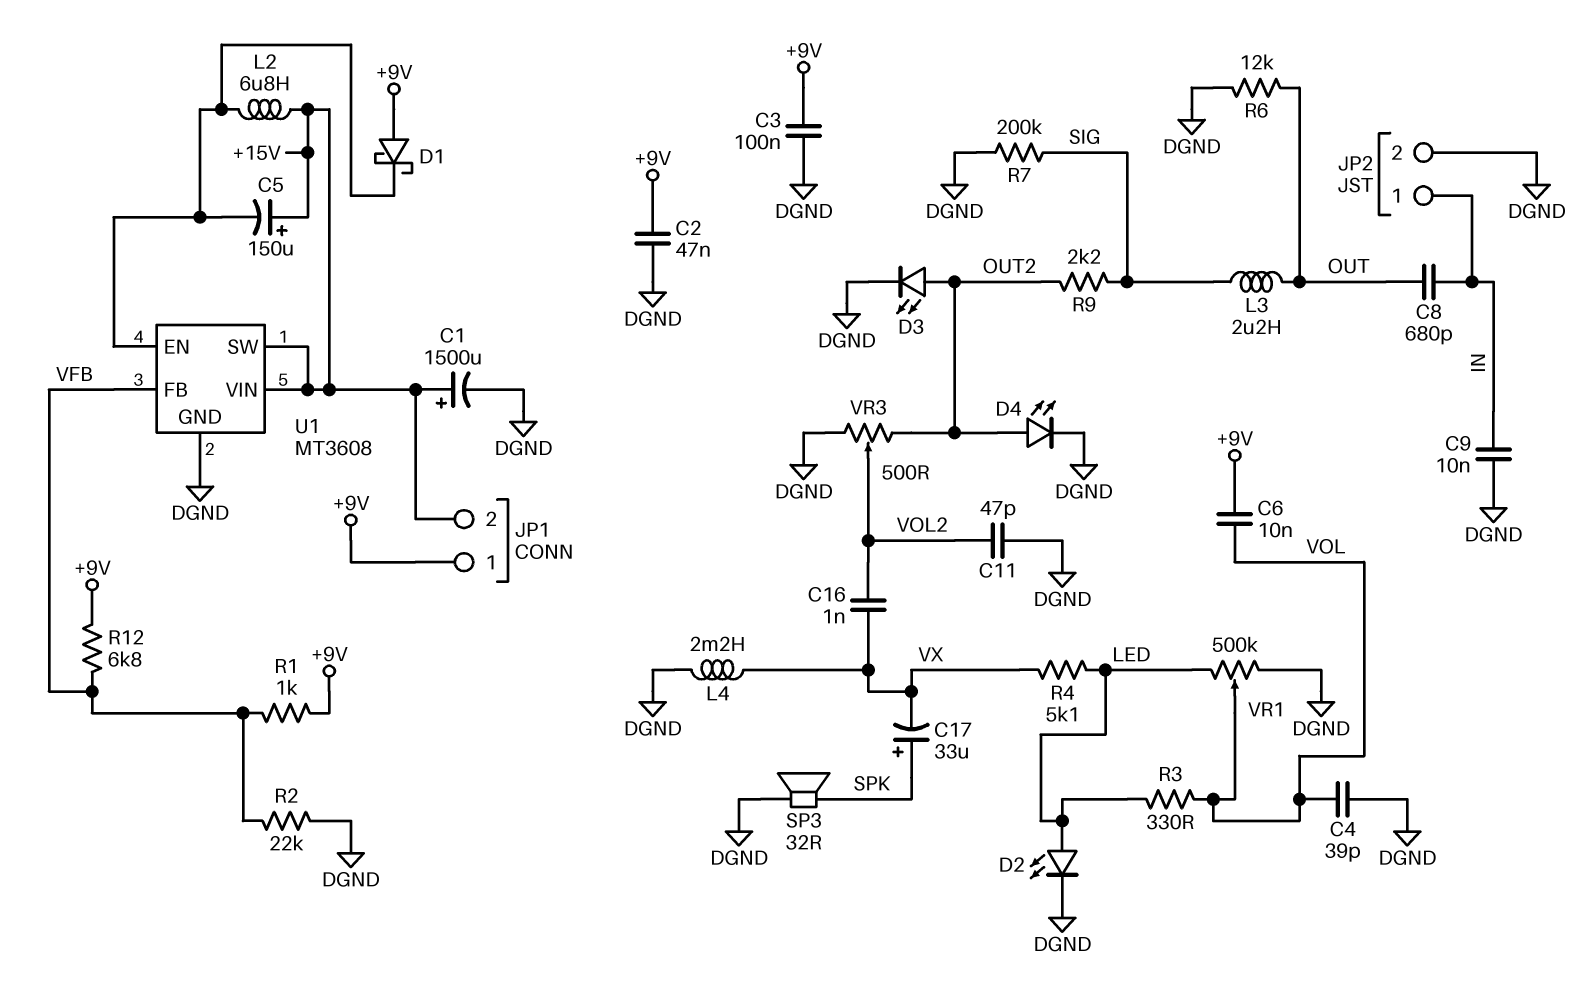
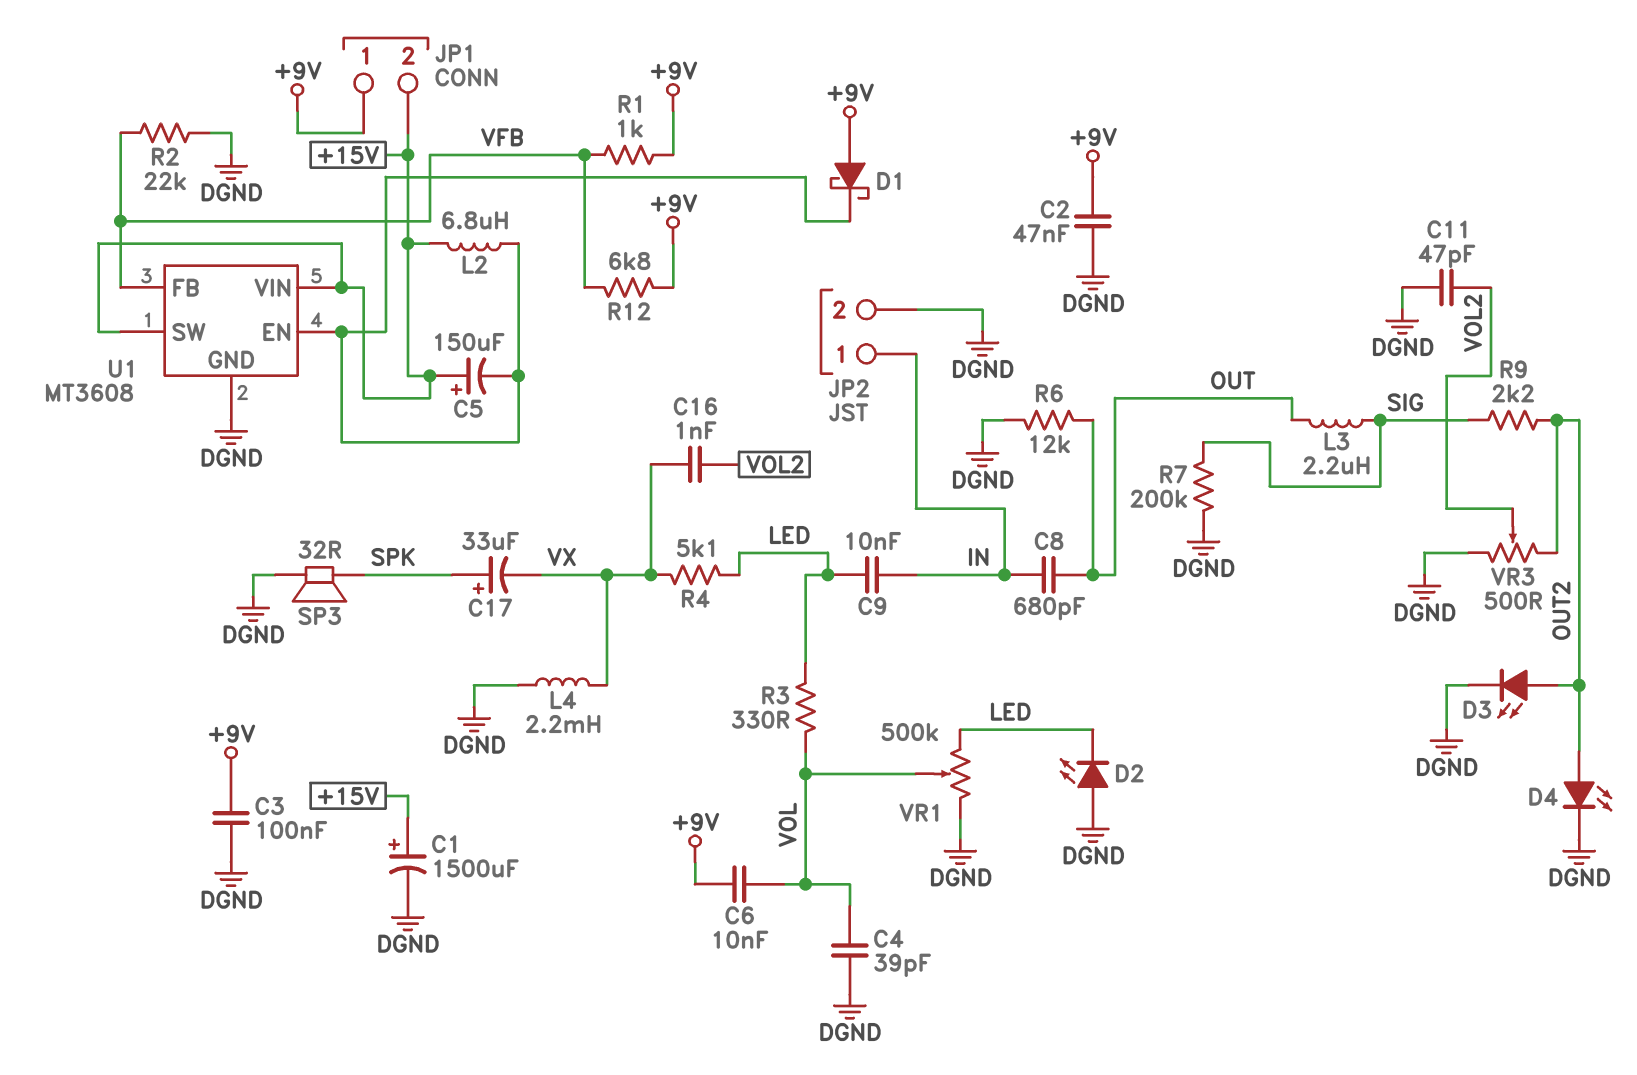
C9: 10nF (DGND, IN) -> 10nF (IN, LED)
D2: LED (A LED, K DGND) -> LED (A DGND, K LED)

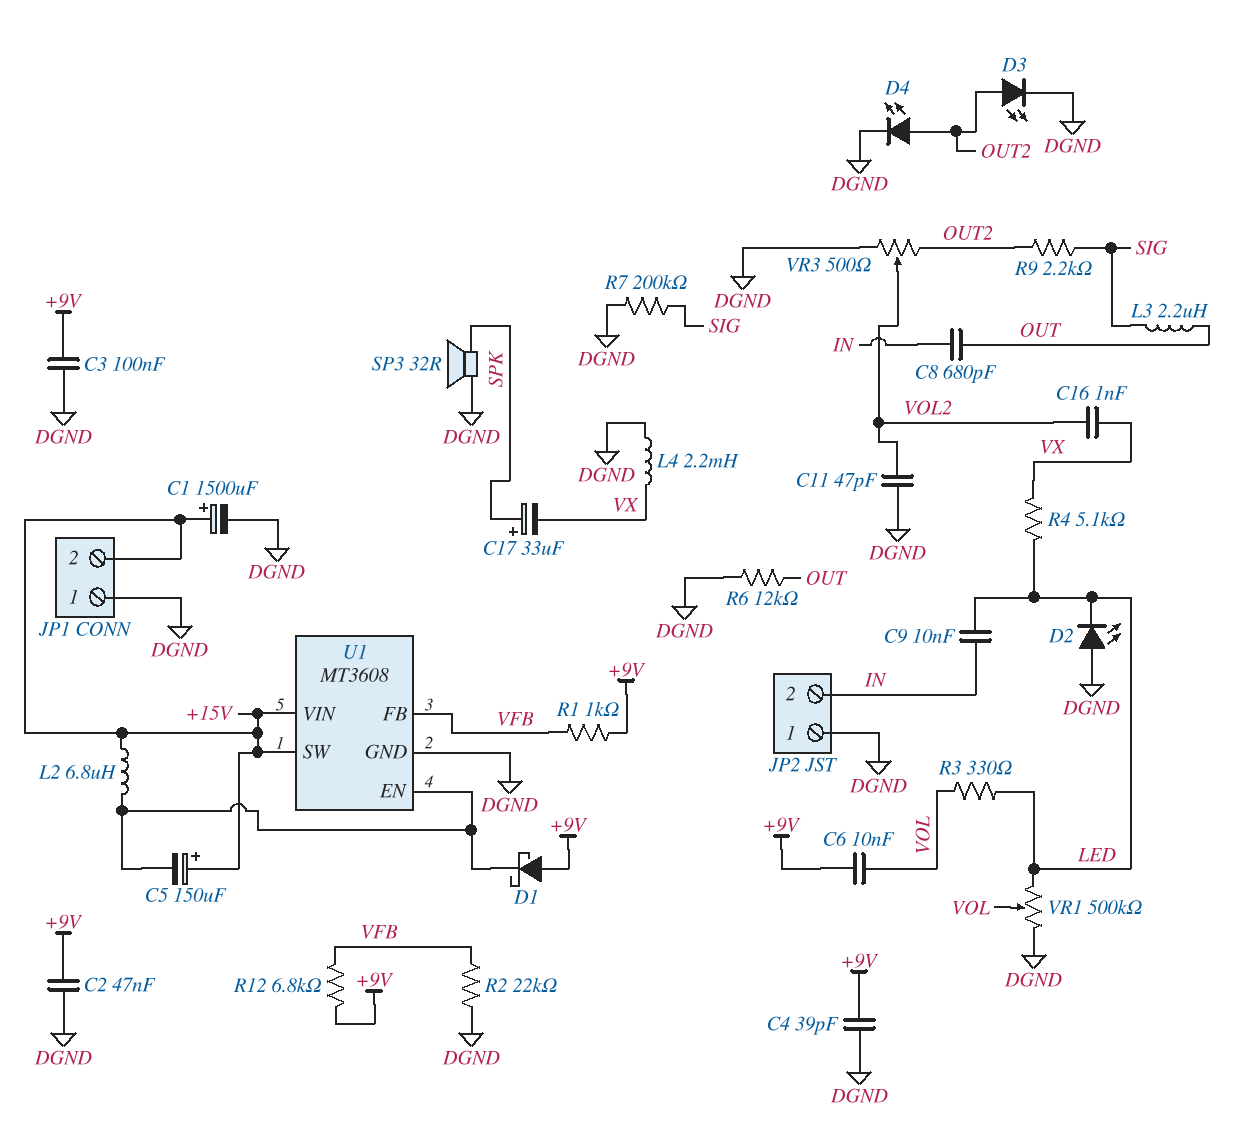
C4: 39pF (DGND, VOL) -> 39pF (+9V, DGND)
JP1 pin 1: +9V -> DGND
JP2 pin 1: IN -> DGND
JP2 pin 2: DGND -> IN

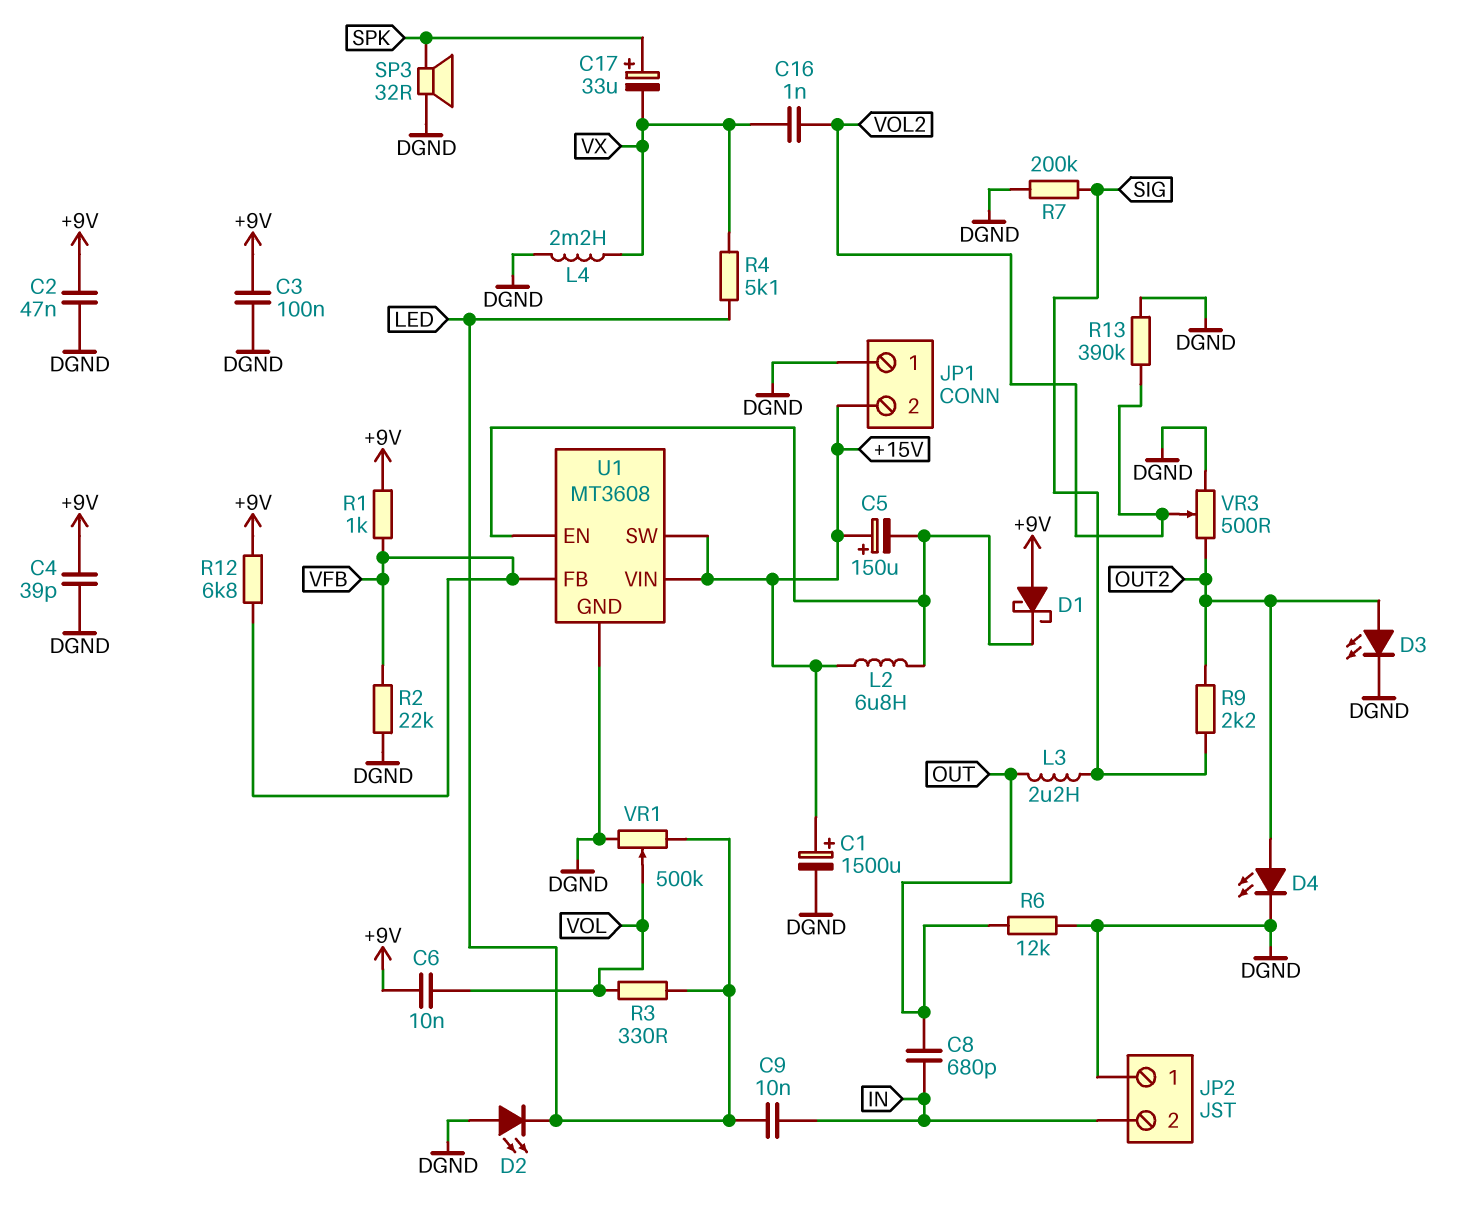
C11: 47pF (DGND, VOL2) -> none
R13: none -> 390k (DGND, VOL2)

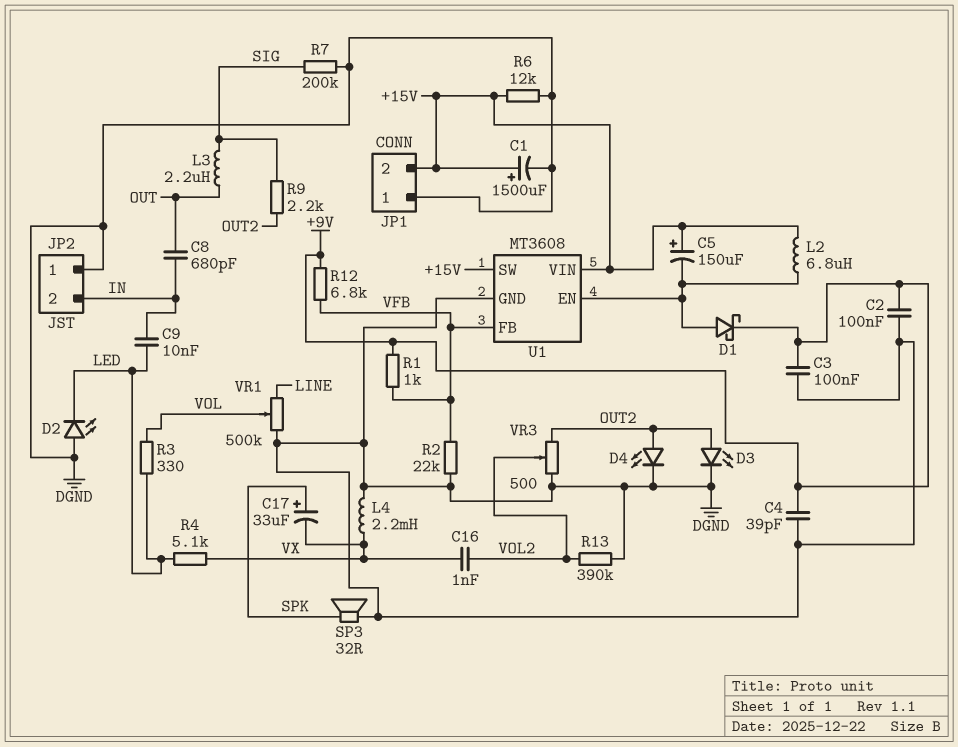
C2: 47nF (+9V, DGND) -> 100nF (+9V, DGND)
C6: 10nF (+9V, VOL) -> none
D1: schottky (A +9V, K U1/EN) -> schottky (A U1/EN, K +9V)
R6: 12k (DGND, OUT) -> 12k (+15V, DGND)
VR1: 500k (DGND, LED, wiper VOL) -> 500k (DGND, LINE, wiper VOL)

